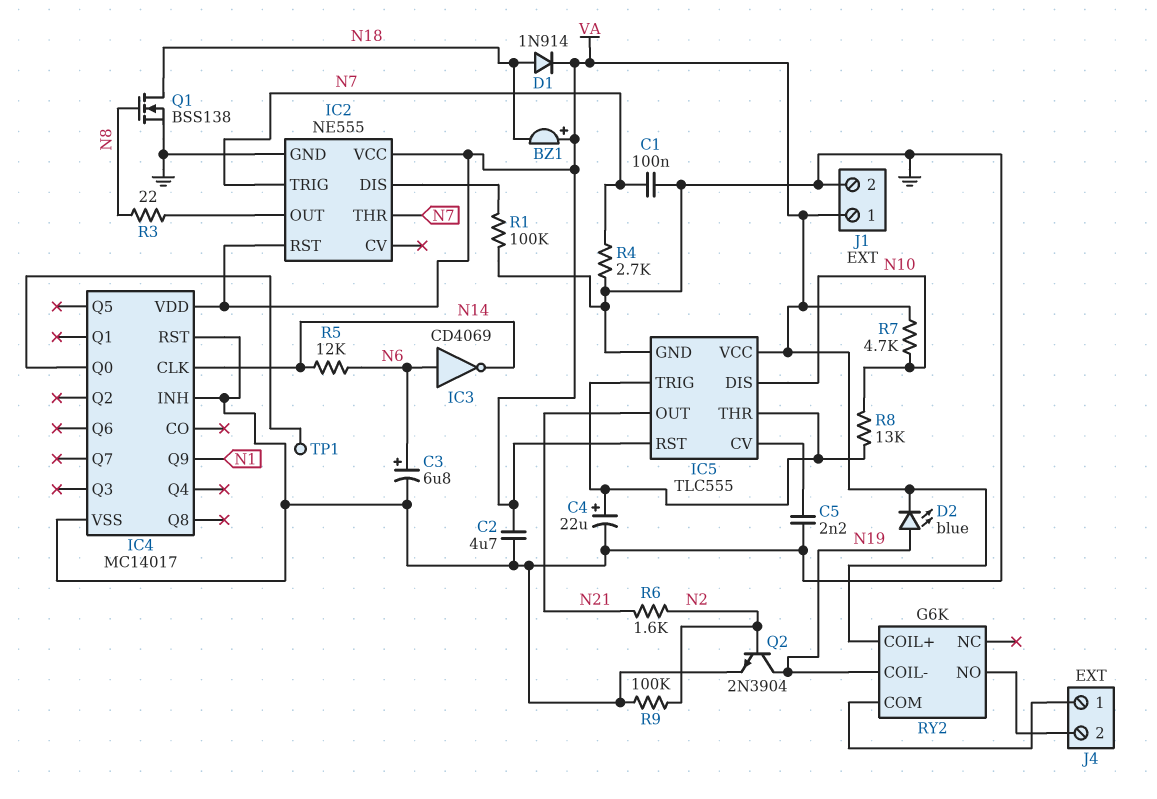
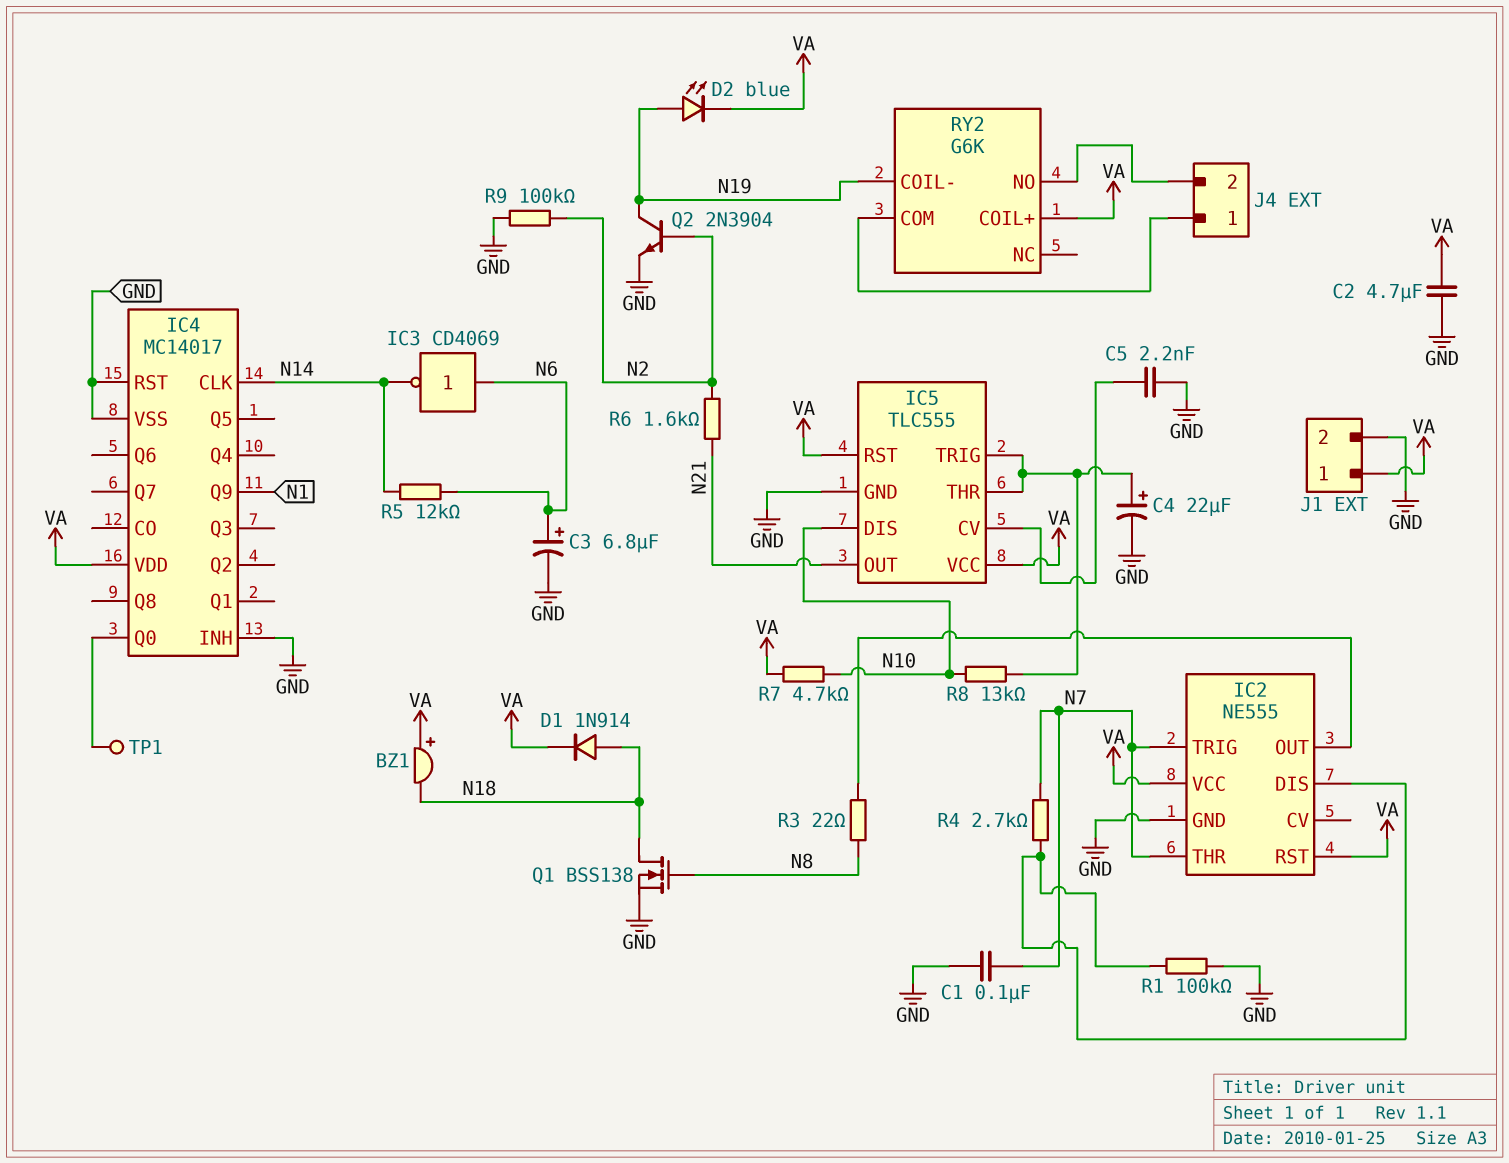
R4: 2.7k (GND, N7) -> 2.7k (IC2/DIS, N7)

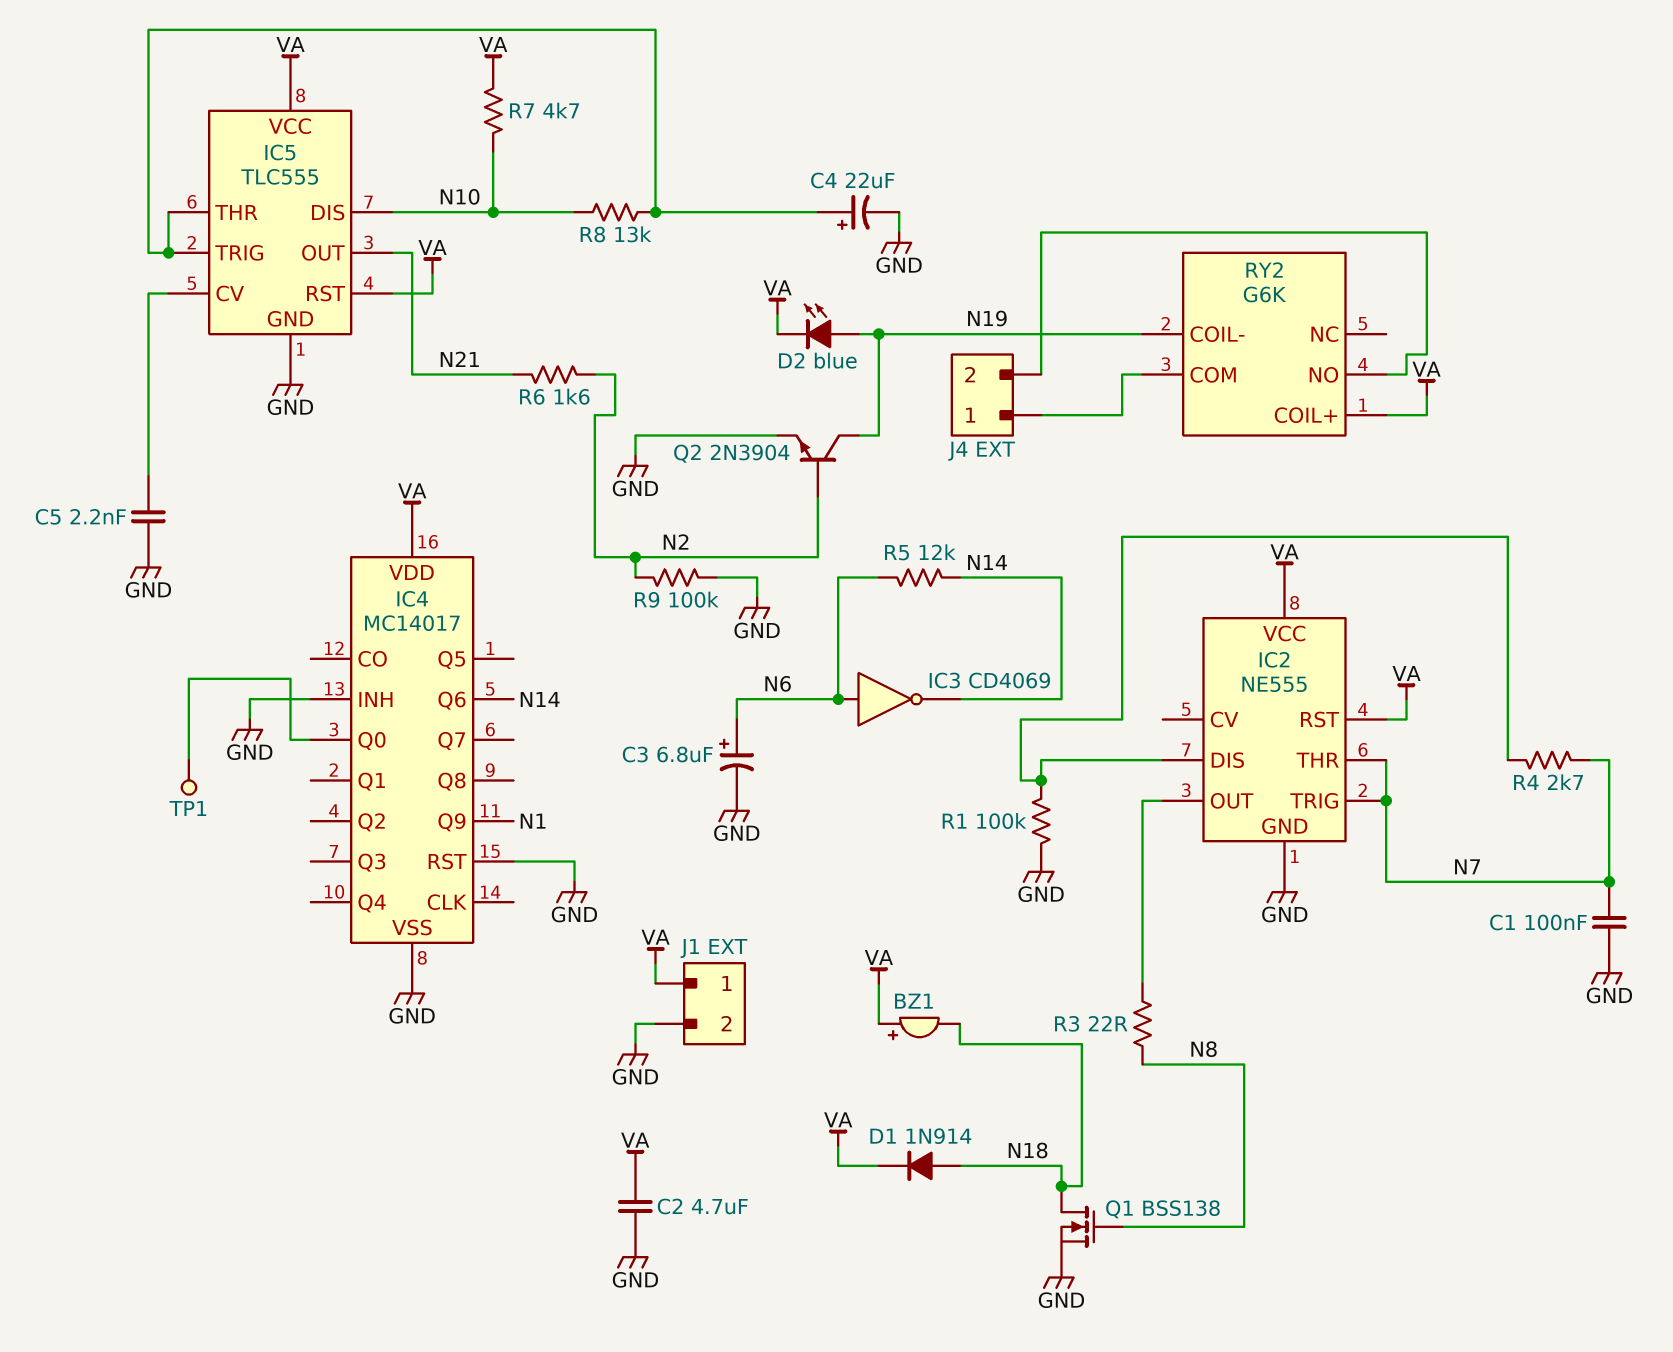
IC4 pin CLK: N14 -> none
IC4 pin Q6: none -> N14

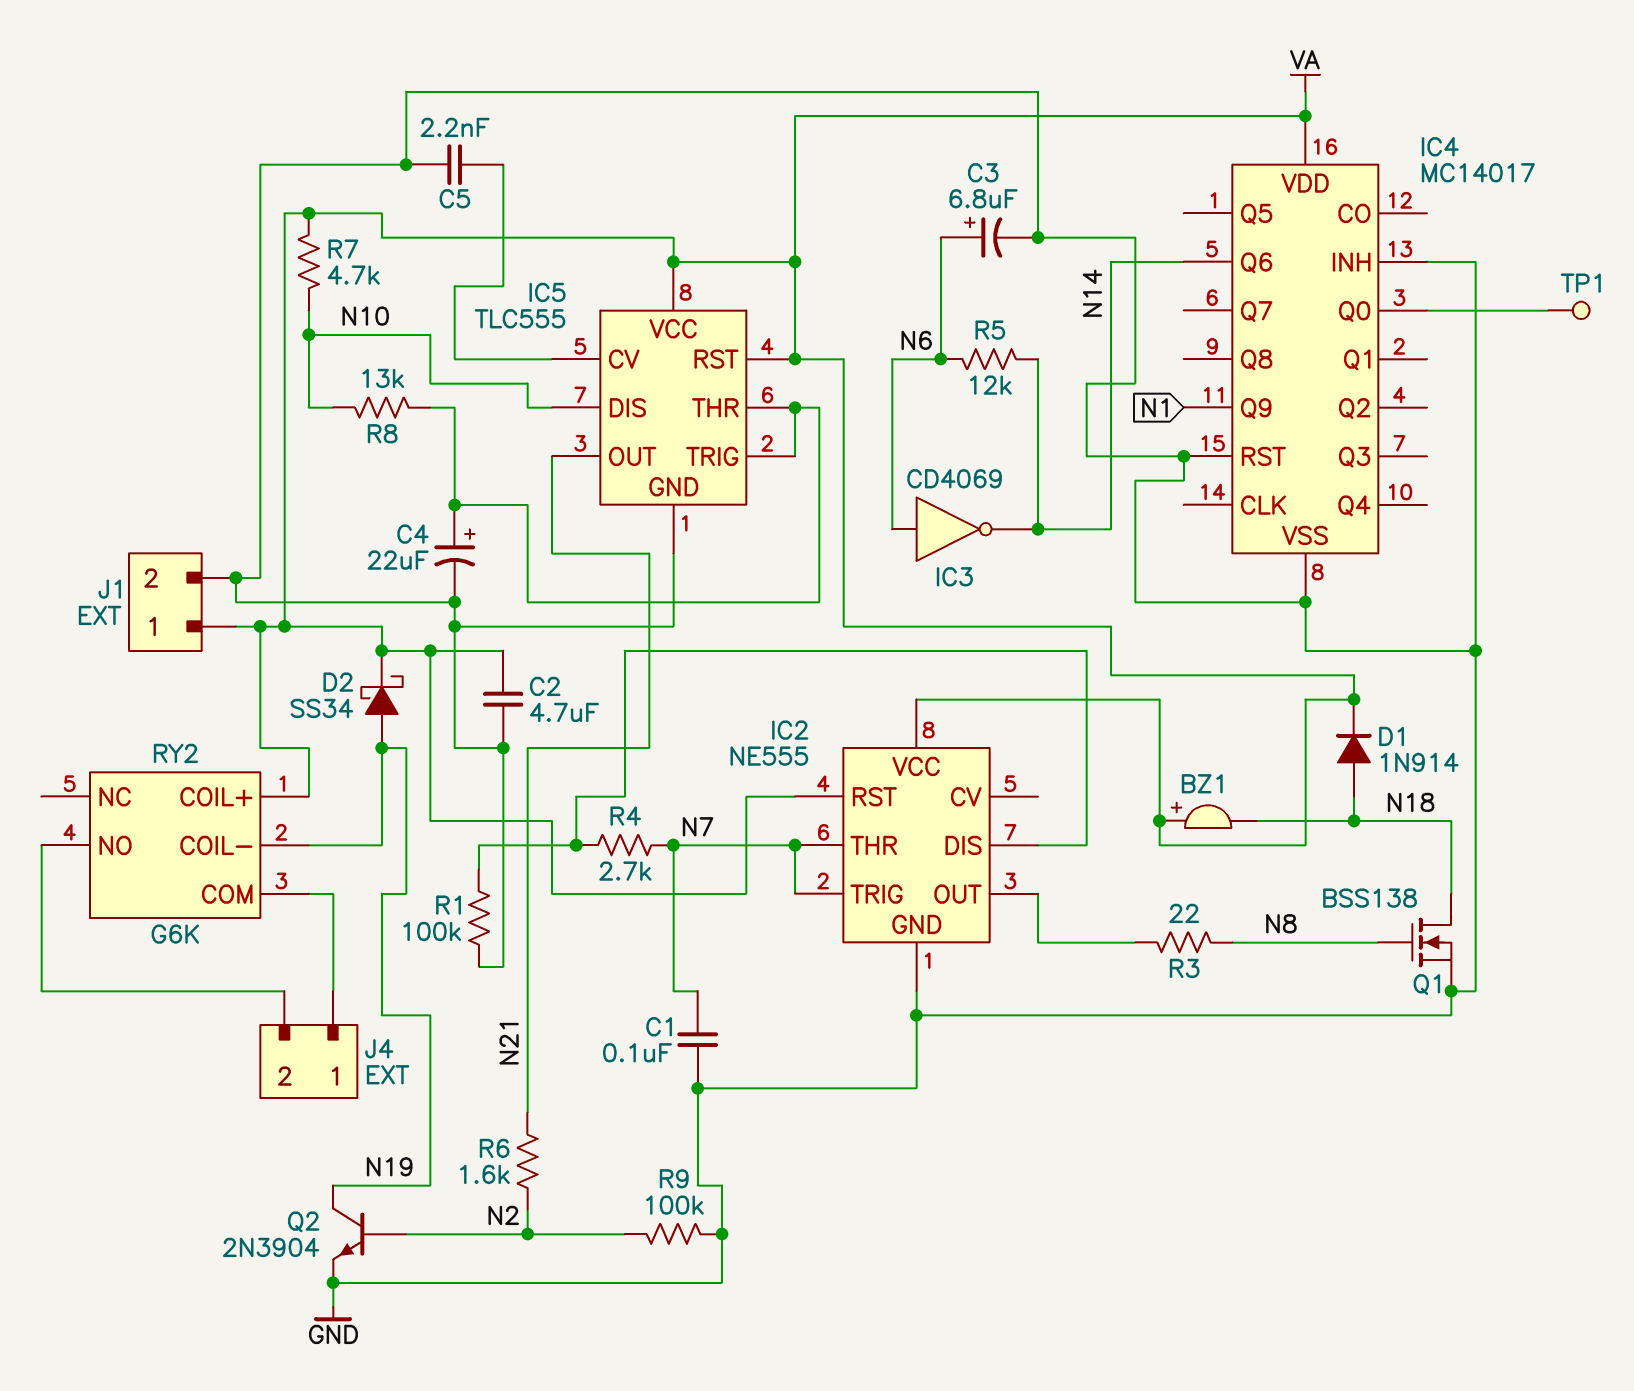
D2: LED blue (A N19, K VA) -> schottky SS34 (A N19, K VA)

